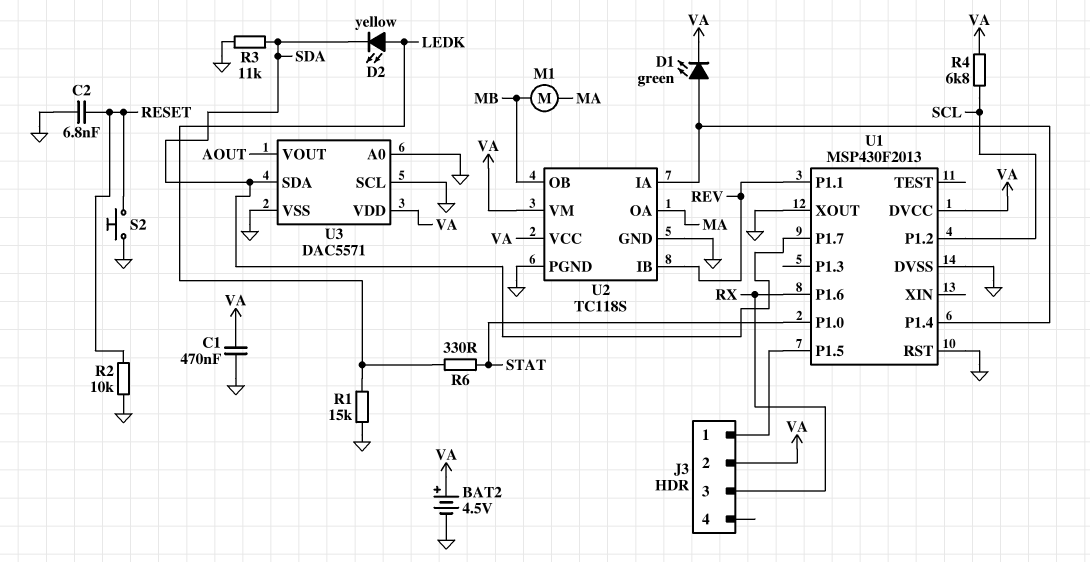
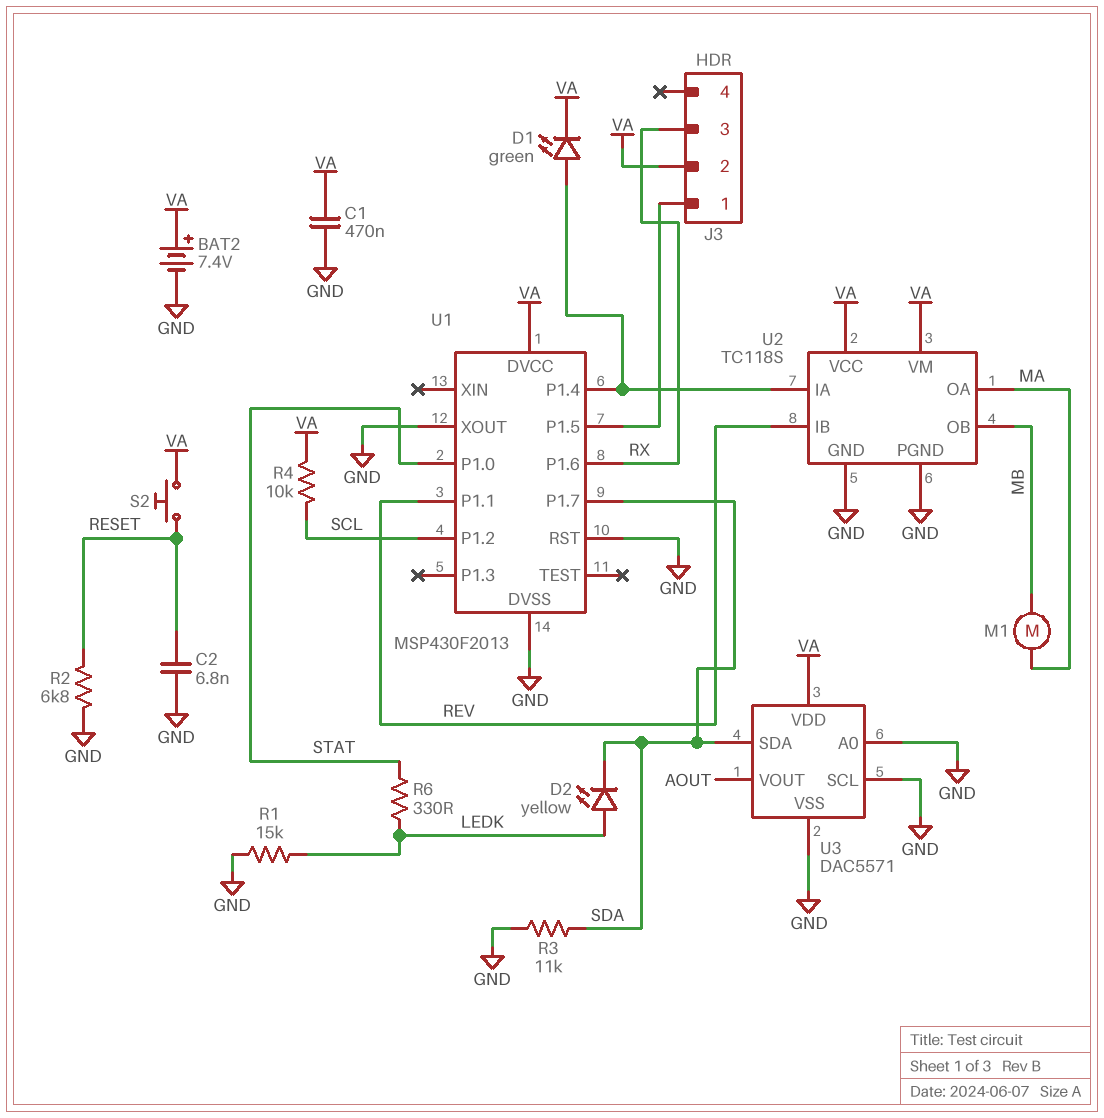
BAT2: 4.5V (plus VA, minus GND) -> 7.4V (plus VA, minus GND)
R2: 10k (GND, RESET) -> 6.8k (GND, RESET)
R4: 6.8k (SCL, VA) -> 10k (SCL, VA)
S2: button (GND, RESET) -> button (RESET, VA)

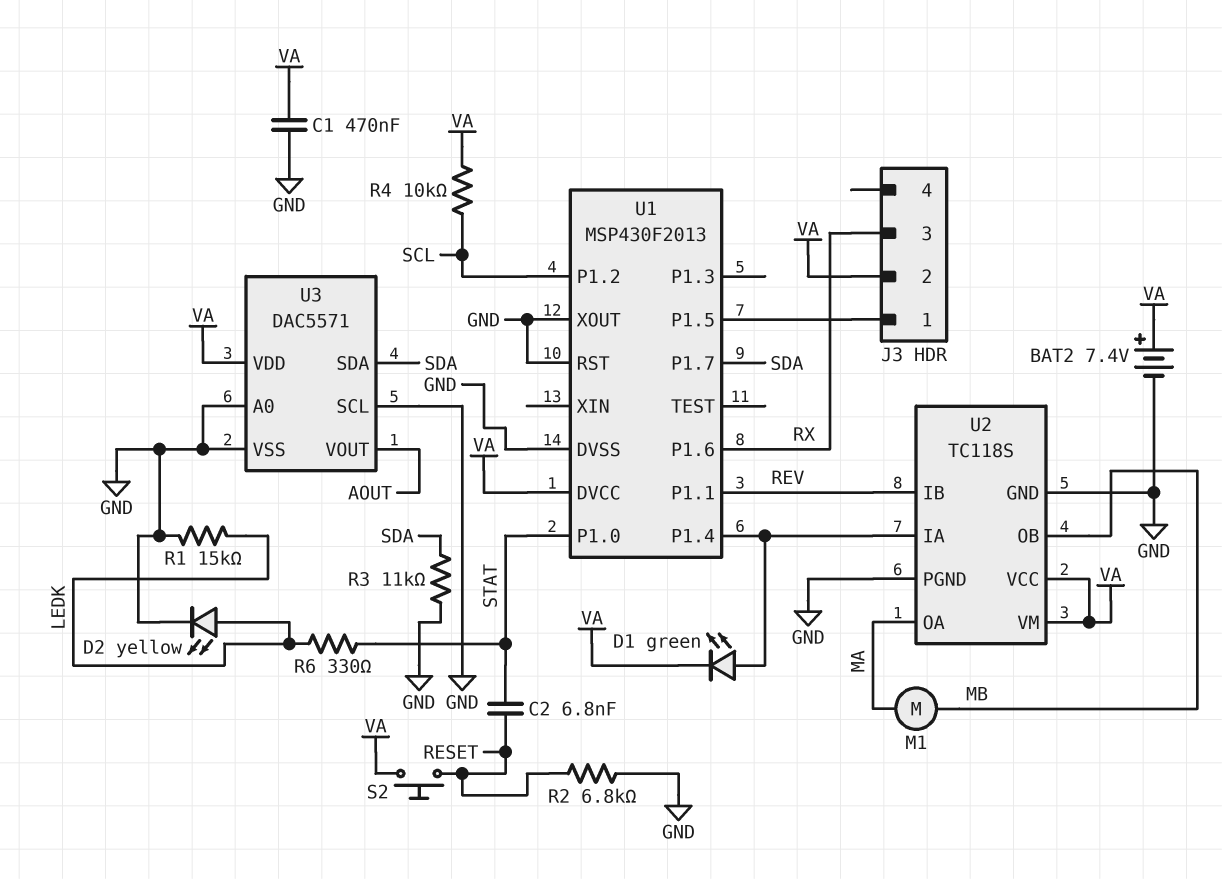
C2: 6.8nF (GND, RESET) -> 6.8nF (RESET, STAT)
D2: LED yellow (A LEDK, K SDA) -> LED yellow (A LEDK, K GND)

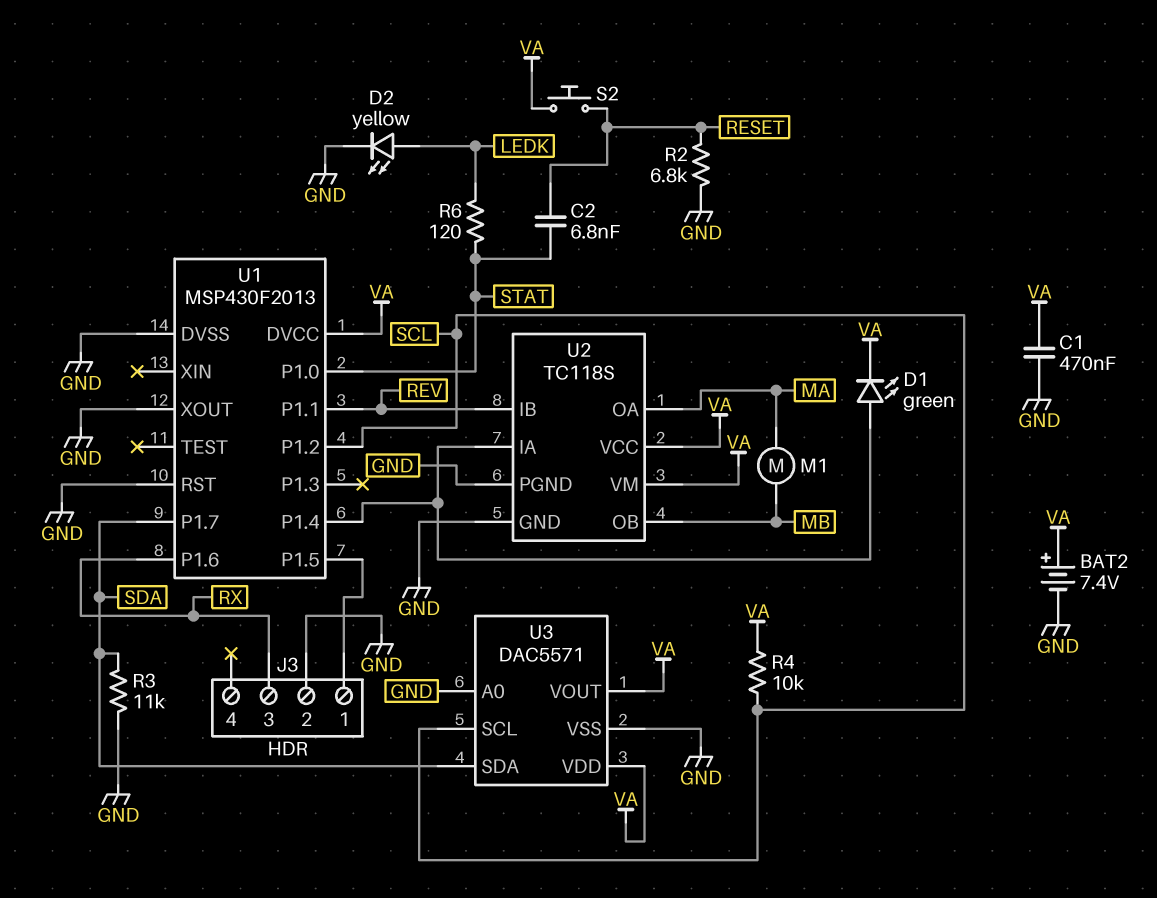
J3 pin 2: VA -> GND
R1: 15k (GND, LEDK) -> none
R6: 330 (LEDK, STAT) -> 120 (LEDK, STAT)
U3 pin SCL: GND -> SCL
U3 pin VOUT: AOUT -> VA

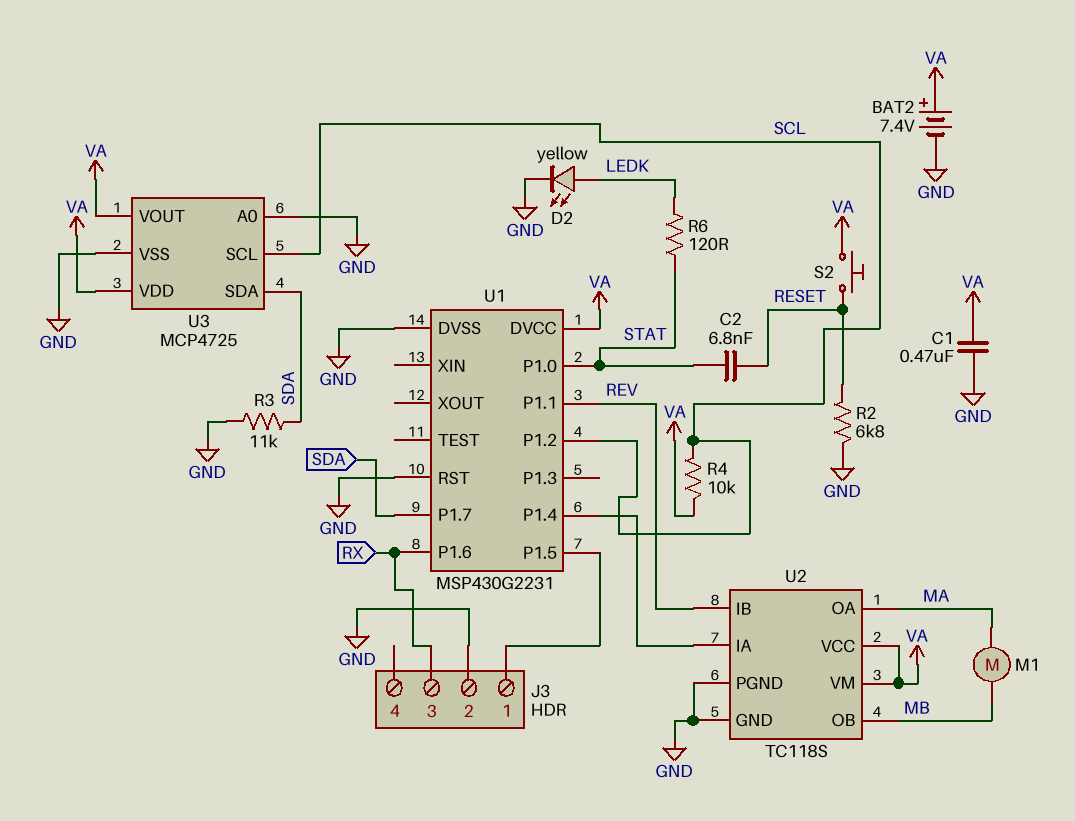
D1: LED green (A U1/P1.4, K VA) -> none
U1: MSP430F2013 -> MSP430G2231
U1 pin XOUT: GND -> none
U3: DAC5571 -> MCP4725

